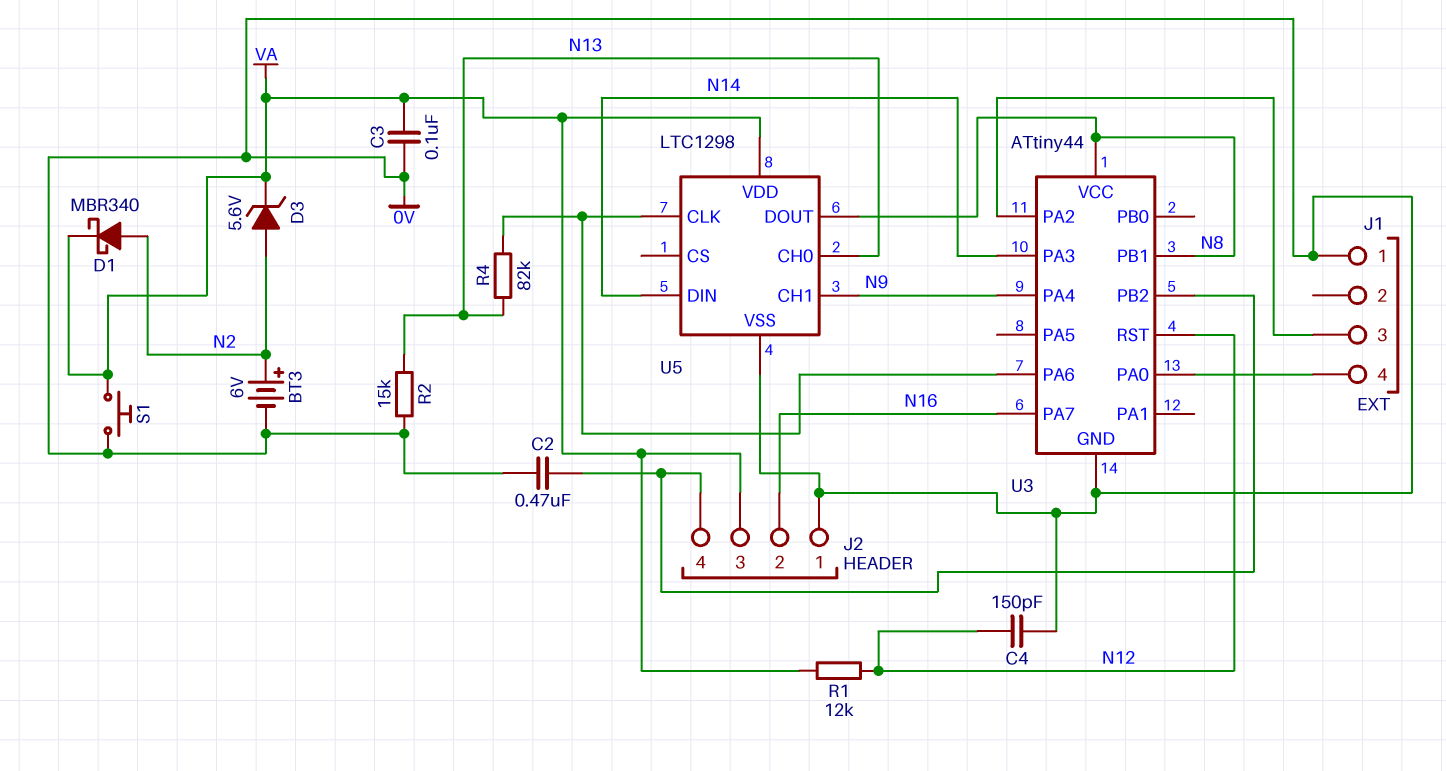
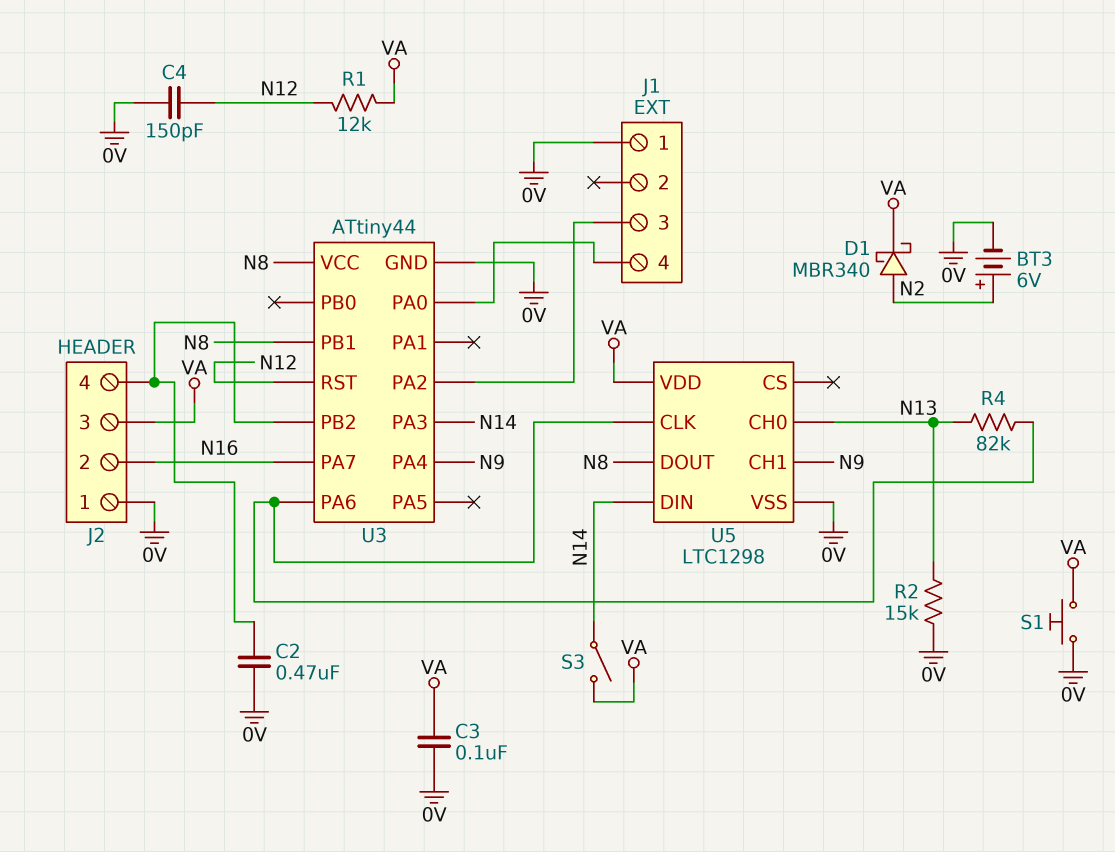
D3: zener 5.6V (A N2, K VA) -> none
S3: none -> switch (N14, VA)

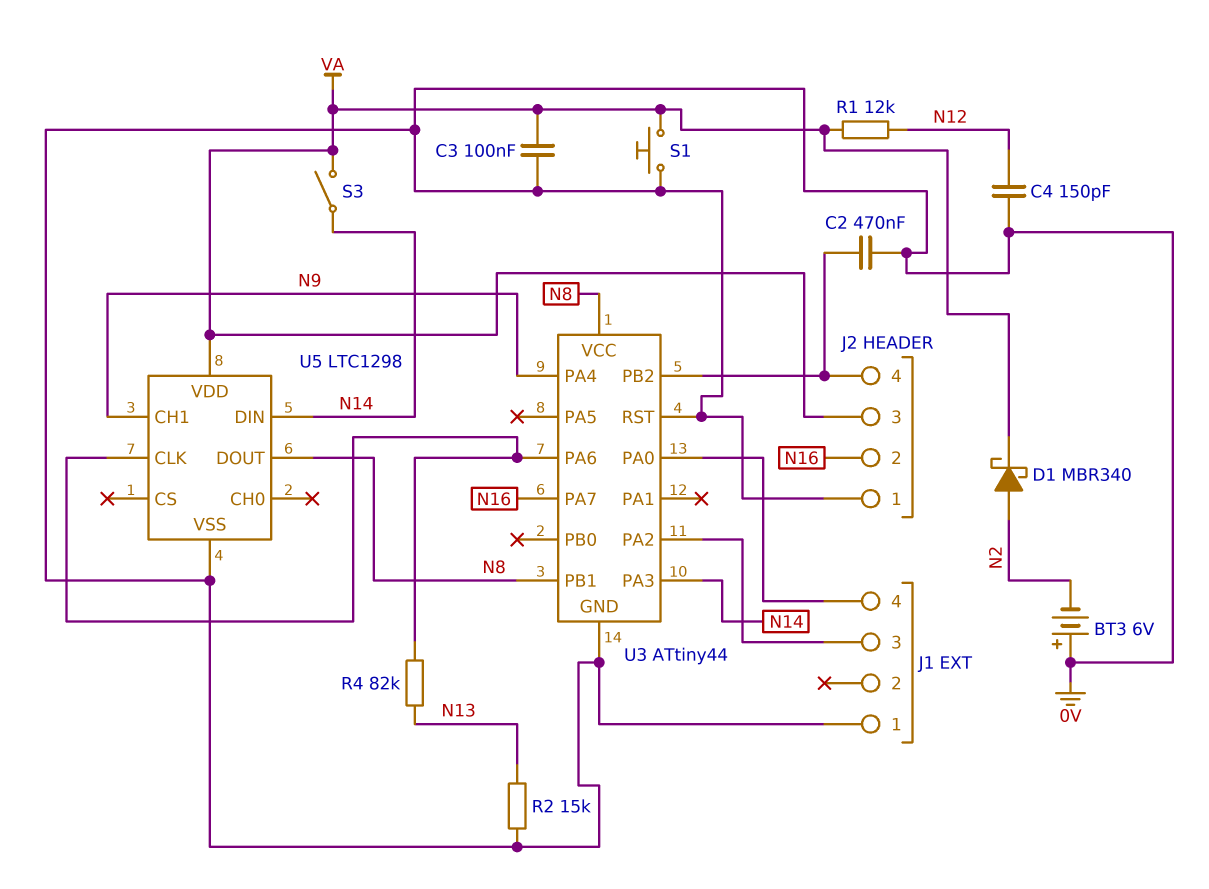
BT3: 6V (plus N2, minus 0V) -> 6V (plus 0V, minus N2)
U3 pin RST: N12 -> 0V
U5 pin CH0: N13 -> none

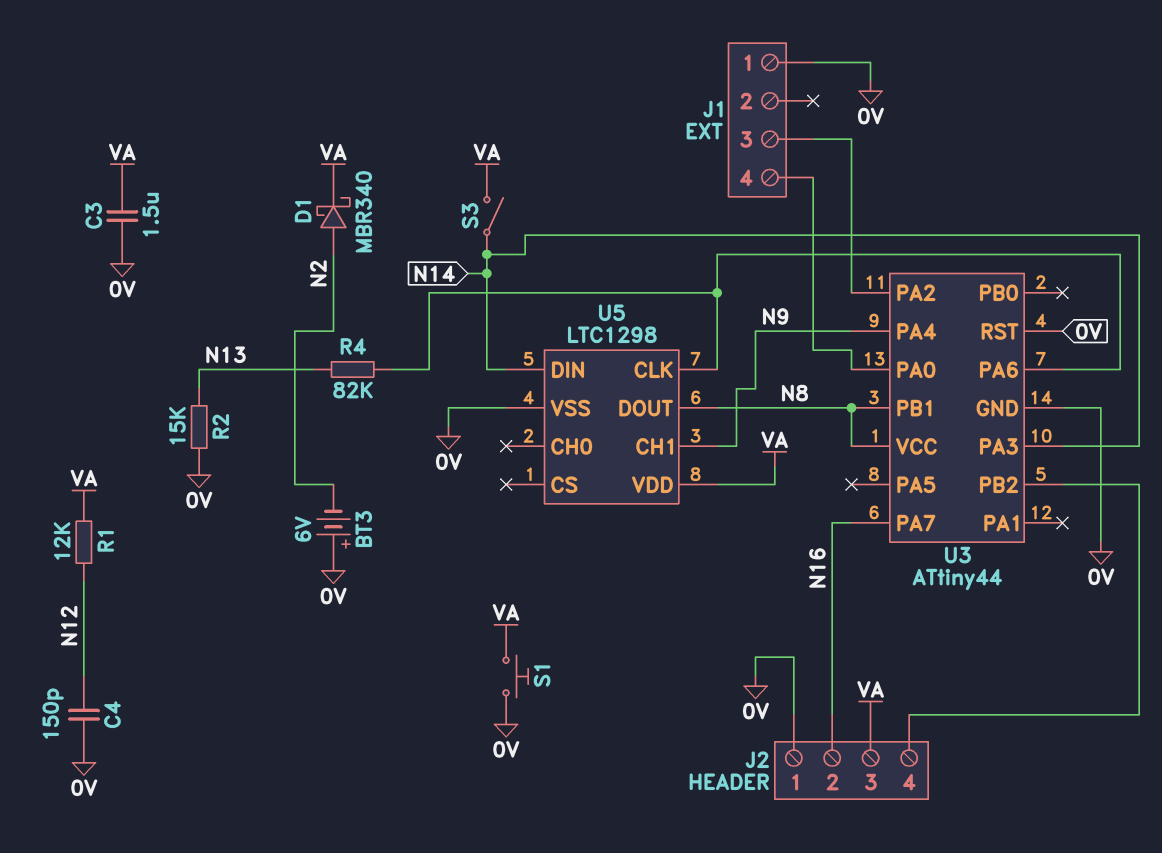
C2: 470nF (0V, J2/4) -> none
C3: 100nF (0V, VA) -> 1.5uF (0V, VA)

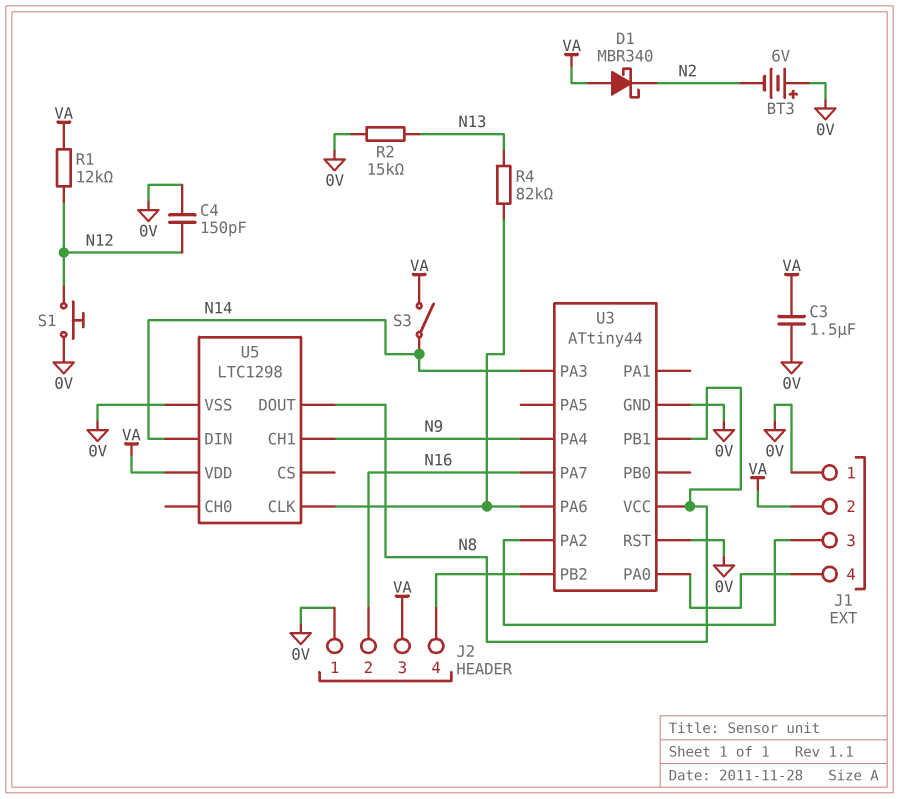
D1: schottky MBR340 (A N2, K VA) -> schottky MBR340 (A VA, K N2)
J1 pin 2: none -> VA
S1: button (0V, VA) -> button (0V, N12)

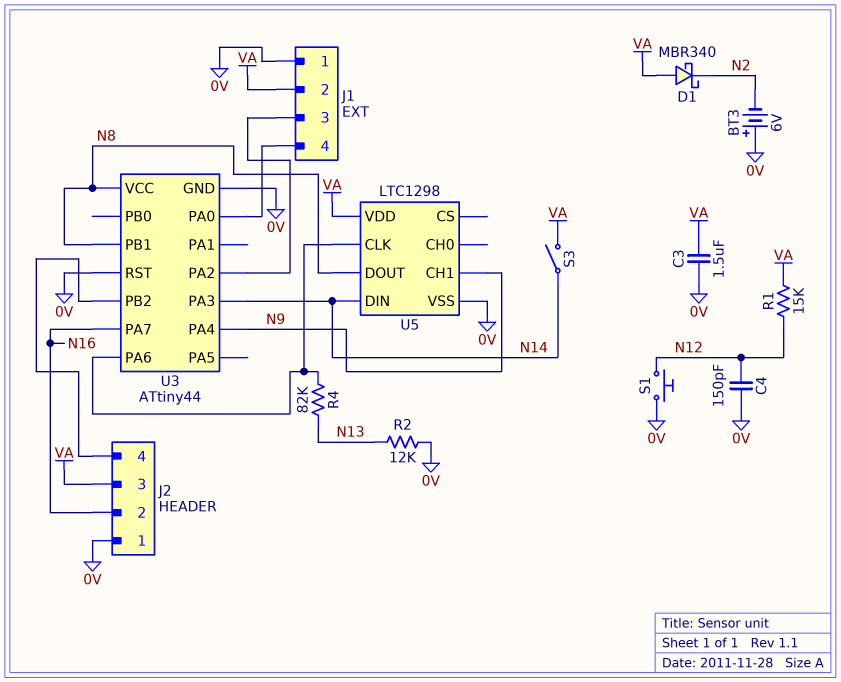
R1: 12k (N12, VA) -> 15k (N12, VA)
R2: 15k (0V, N13) -> 12k (0V, N13)

